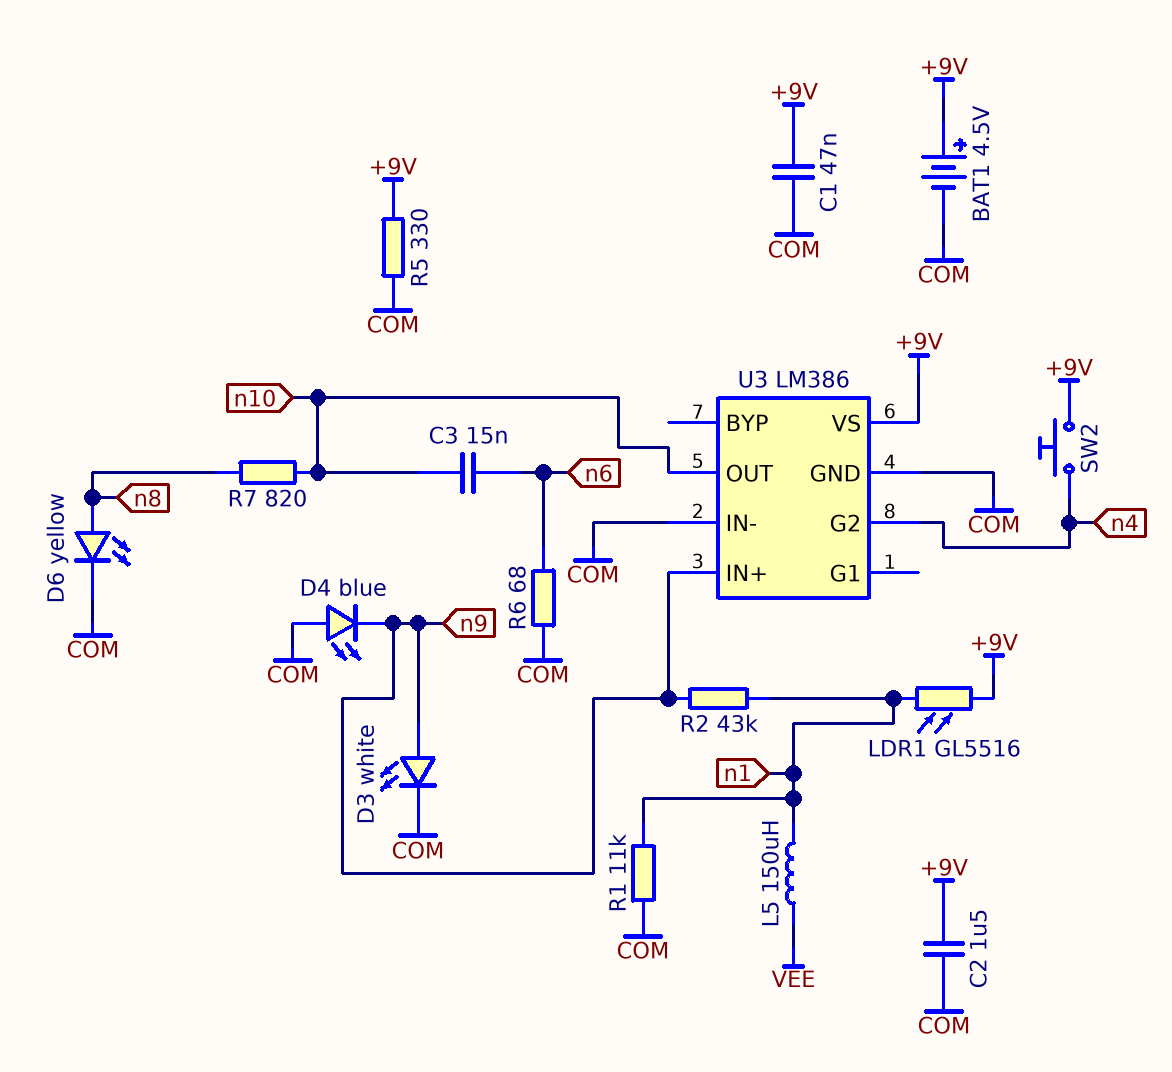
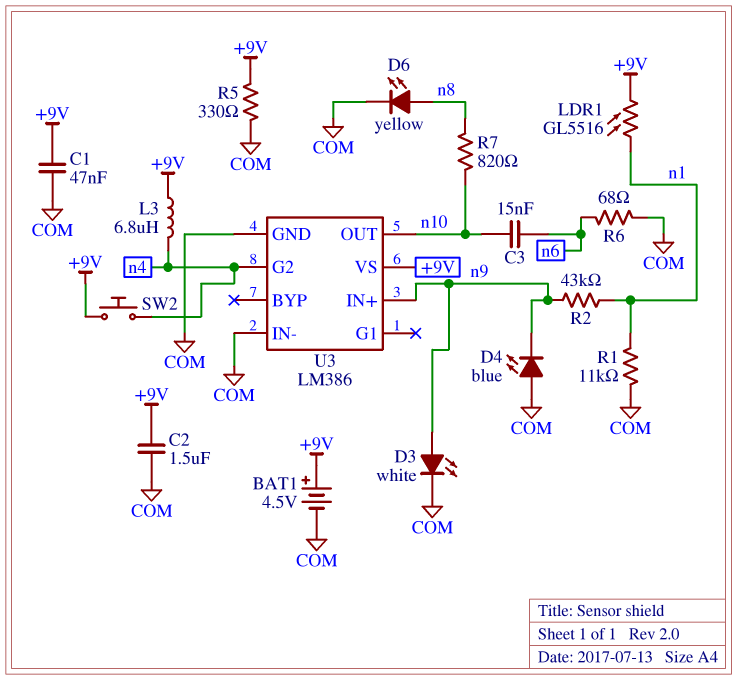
L3: none -> 6.8uH (+9V, n4)
L5: 150uH (VEE, n1) -> none

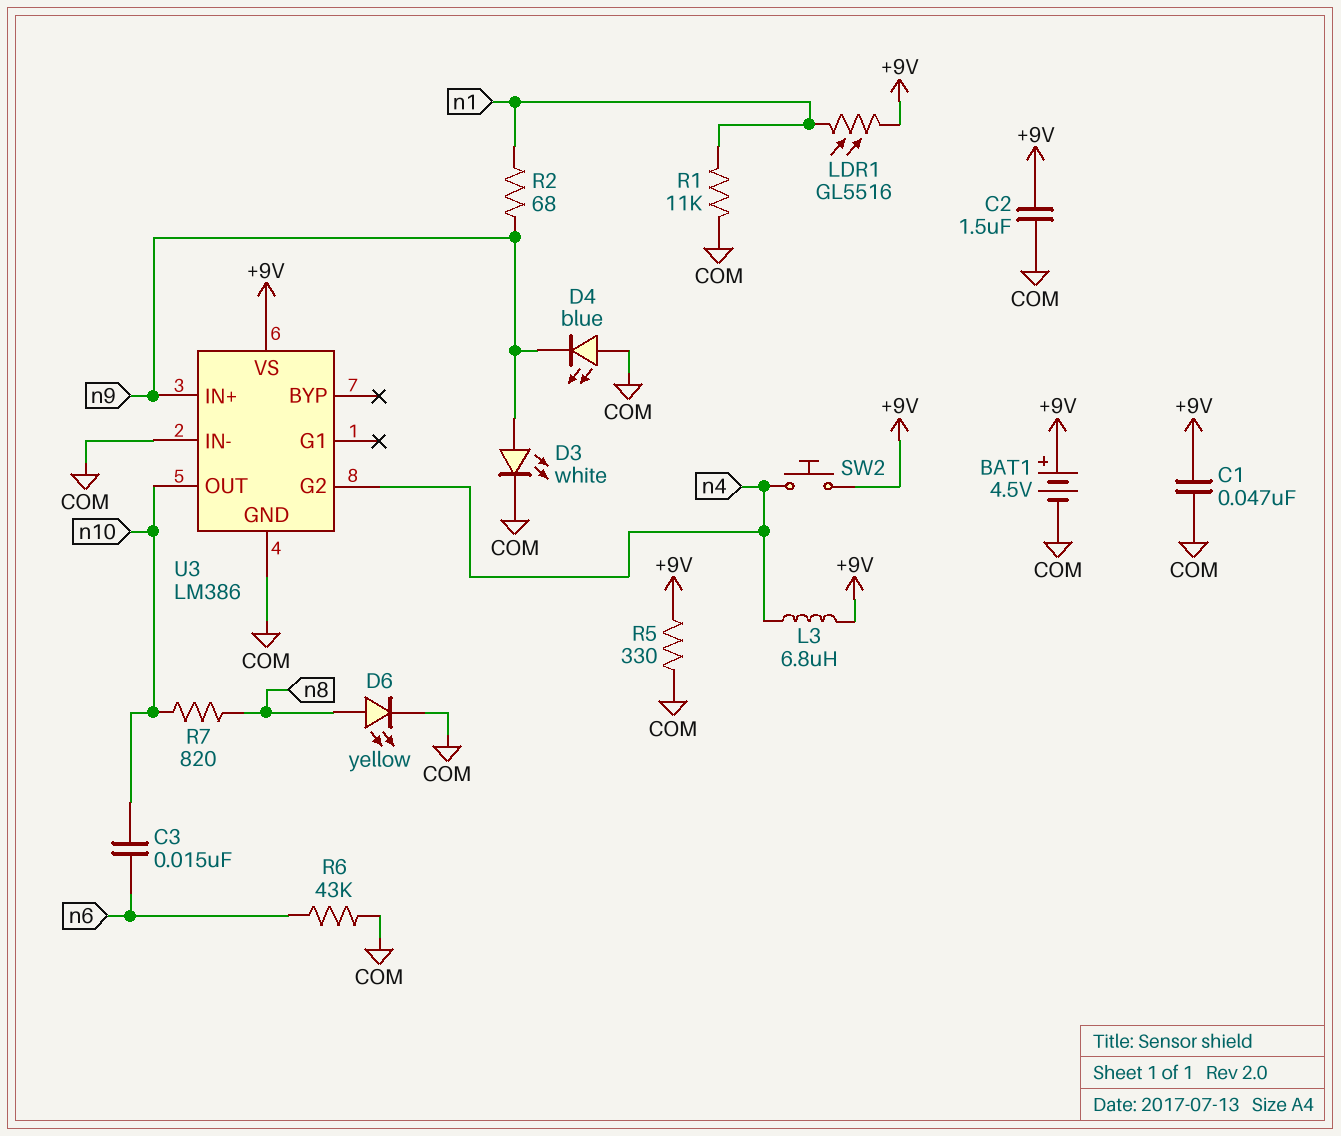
R2: 43k (n1, n9) -> 68 (n1, n9)
R6: 68 (COM, n6) -> 43k (COM, n6)

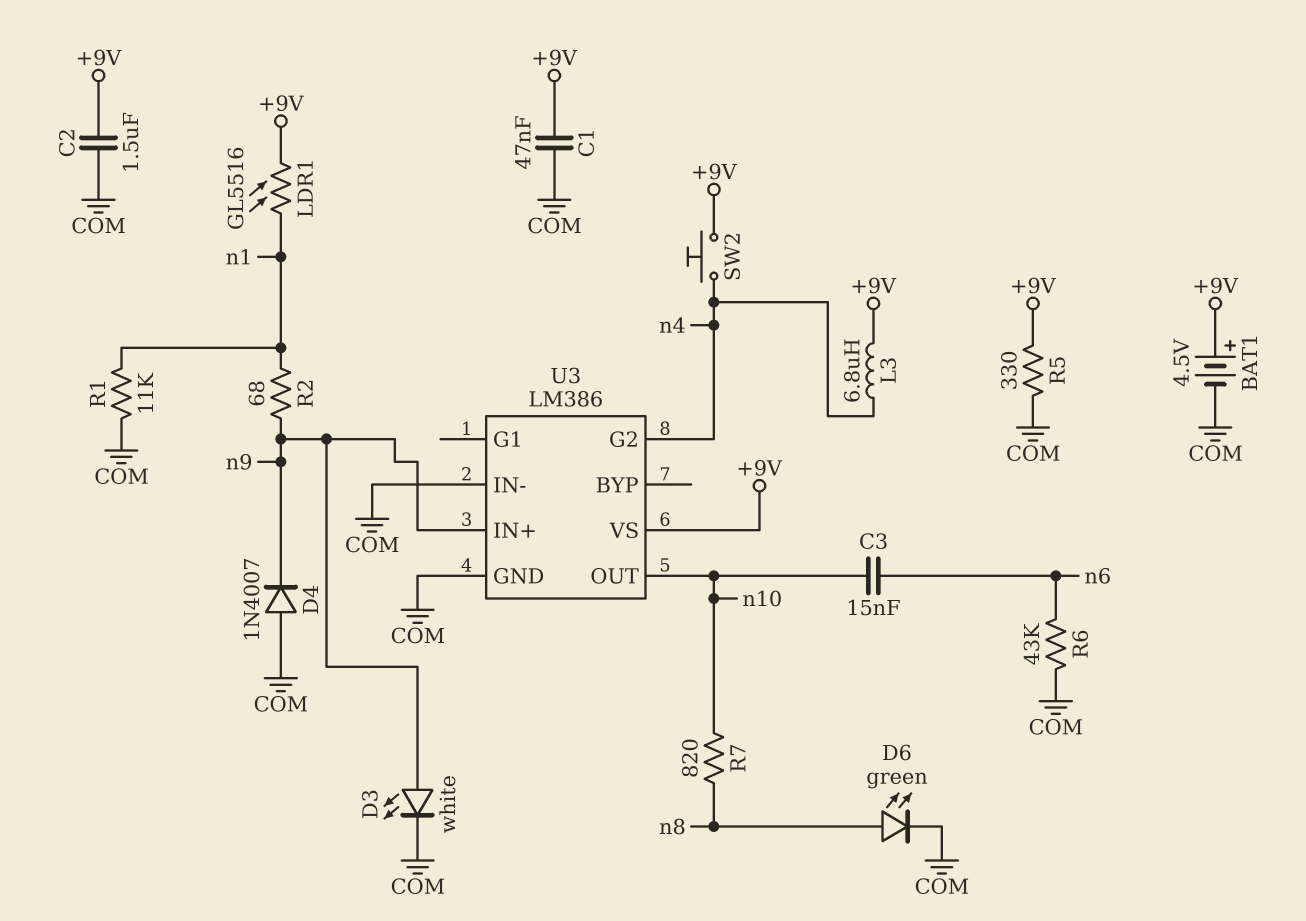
D4: LED blue (A COM, K n9) -> diode 1N4007 (A COM, K n9)
D6: LED yellow (A n8, K COM) -> LED green (A n8, K COM)

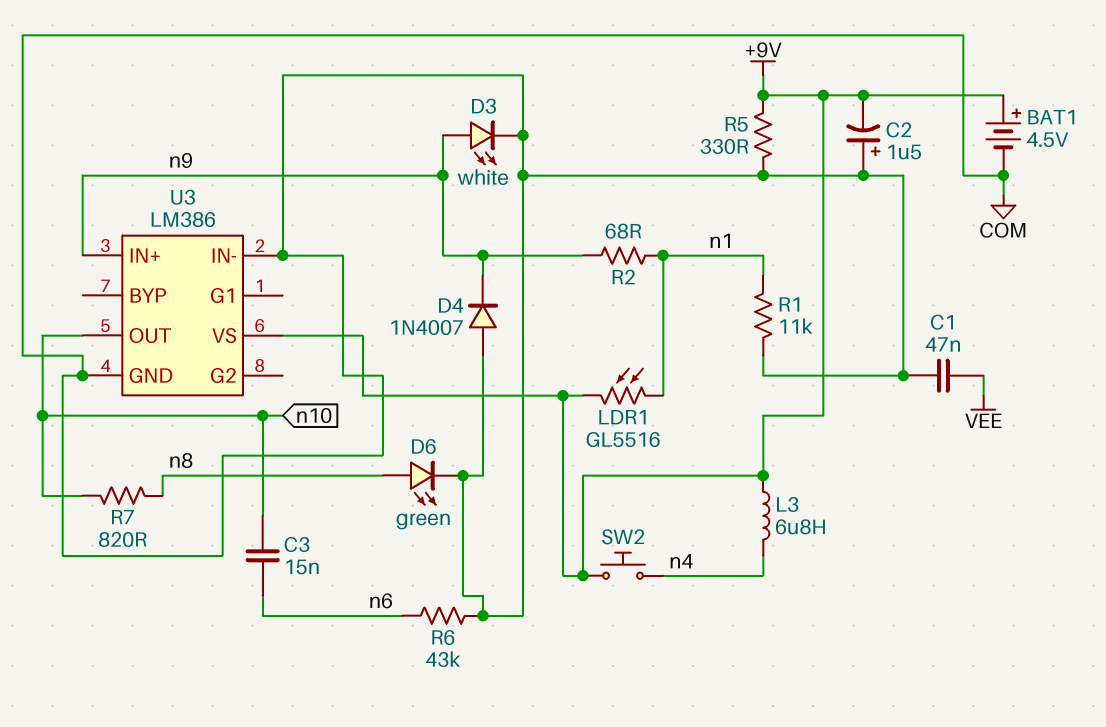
C1: 47nF (+9V, COM) -> 47nF (COM, VEE)
C2: 1.5uF (+9V, COM) -> 1.5uF (plus COM, minus +9V)
U3 pin G2: n4 -> none

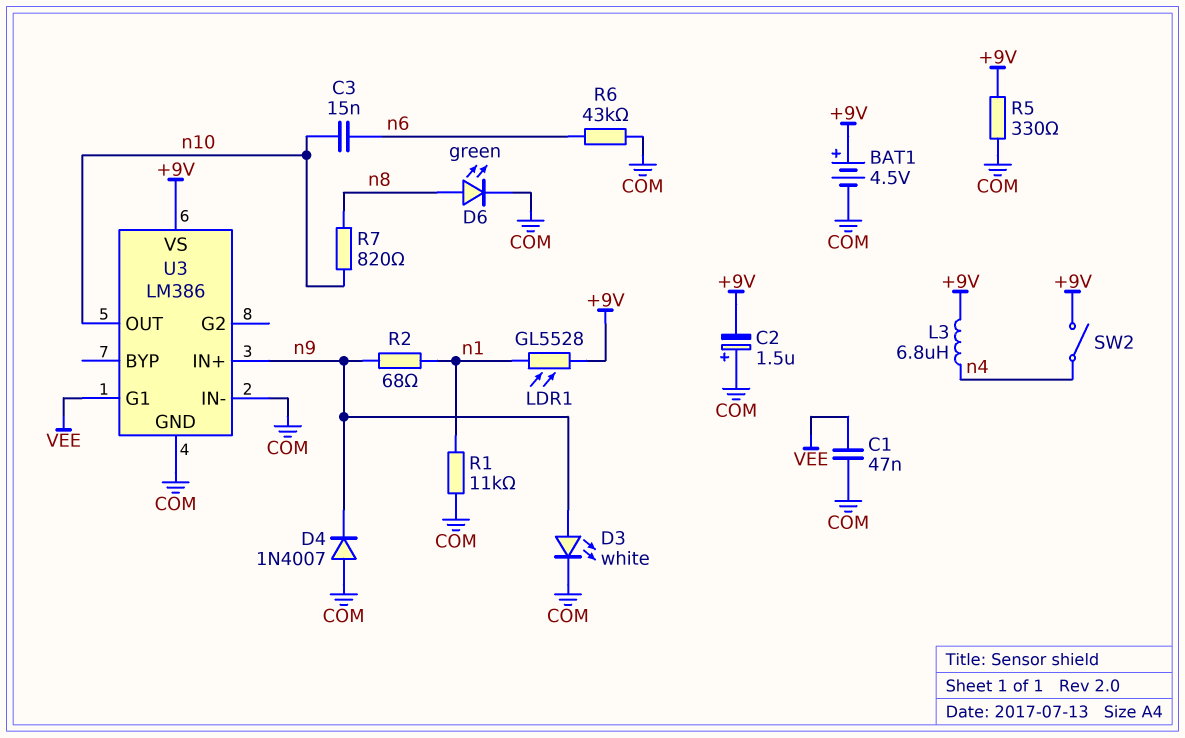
LDR1: GL5516 (+9V, n1) -> GL5528 (+9V, n1)
SW2: button (+9V, n4) -> switch (+9V, n4)
U3 pin G1: none -> VEE

